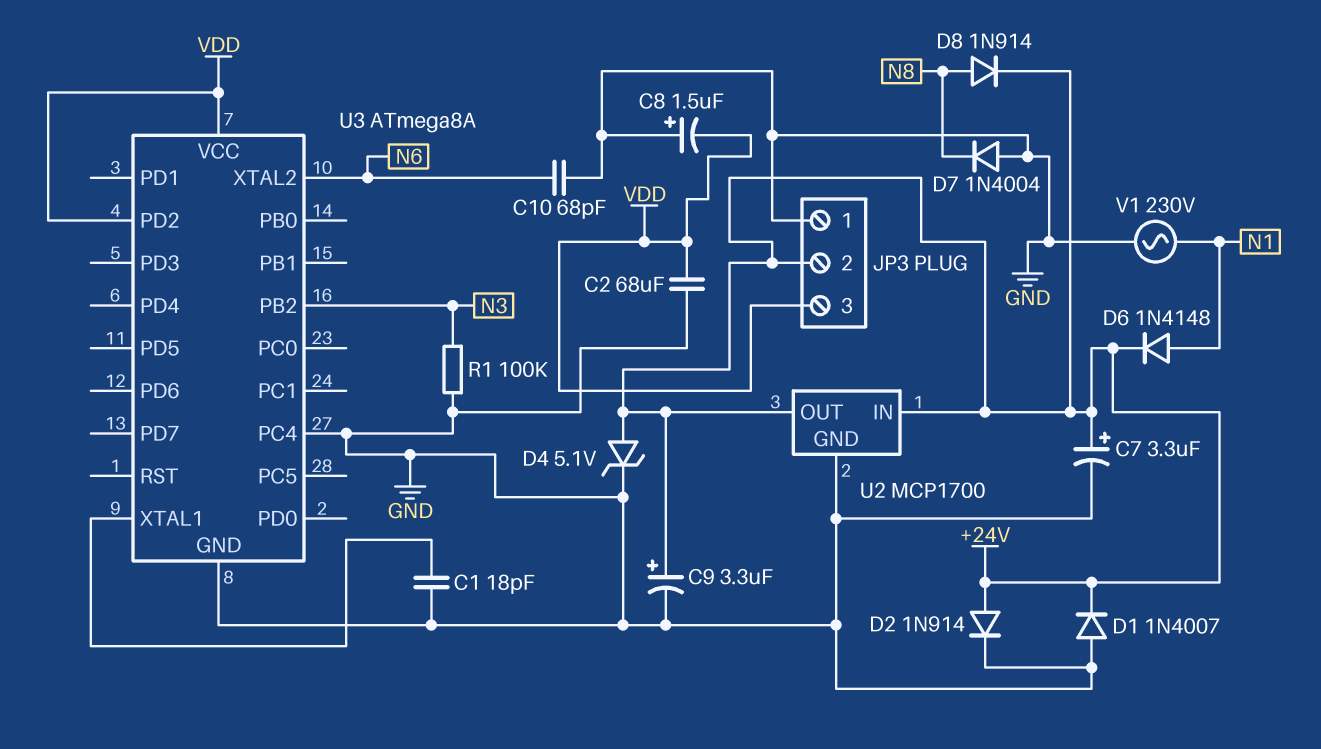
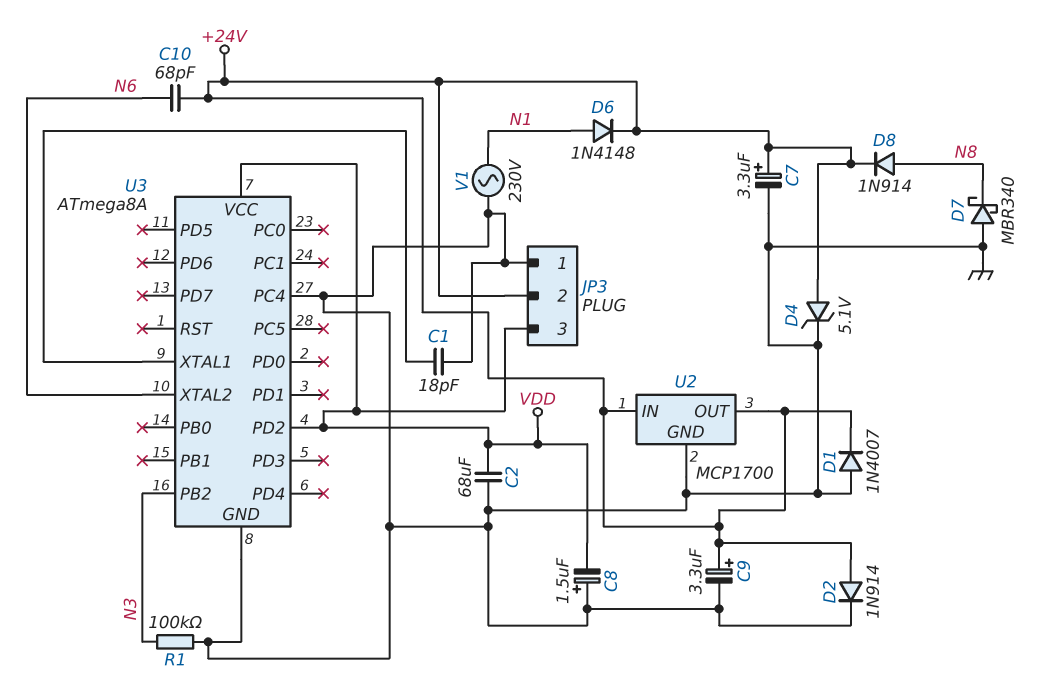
C10: 68pF (GND, N6) -> 68pF (+24V, N6)
D7: diode 1N4004 (A GND, K N8) -> schottky MBR340 (A GND, K N8)

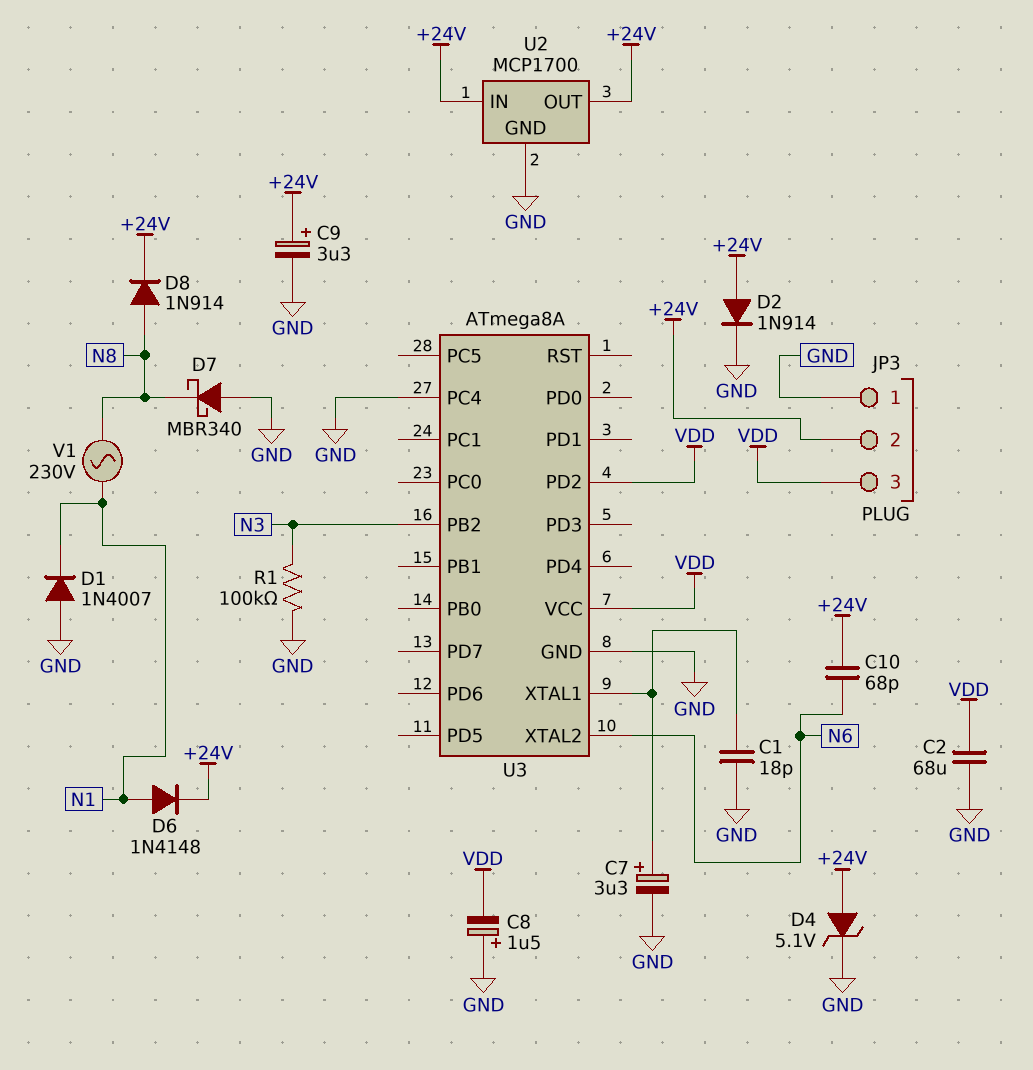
C7: 3.3uF (plus +24V, minus GND) -> 3.3uF (plus U3/XTAL1, minus GND)
D1: diode 1N4007 (A GND, K +24V) -> diode 1N4007 (A GND, K N1)
V1: AC 230V (GND, N1) -> AC 230V (N1, N8)

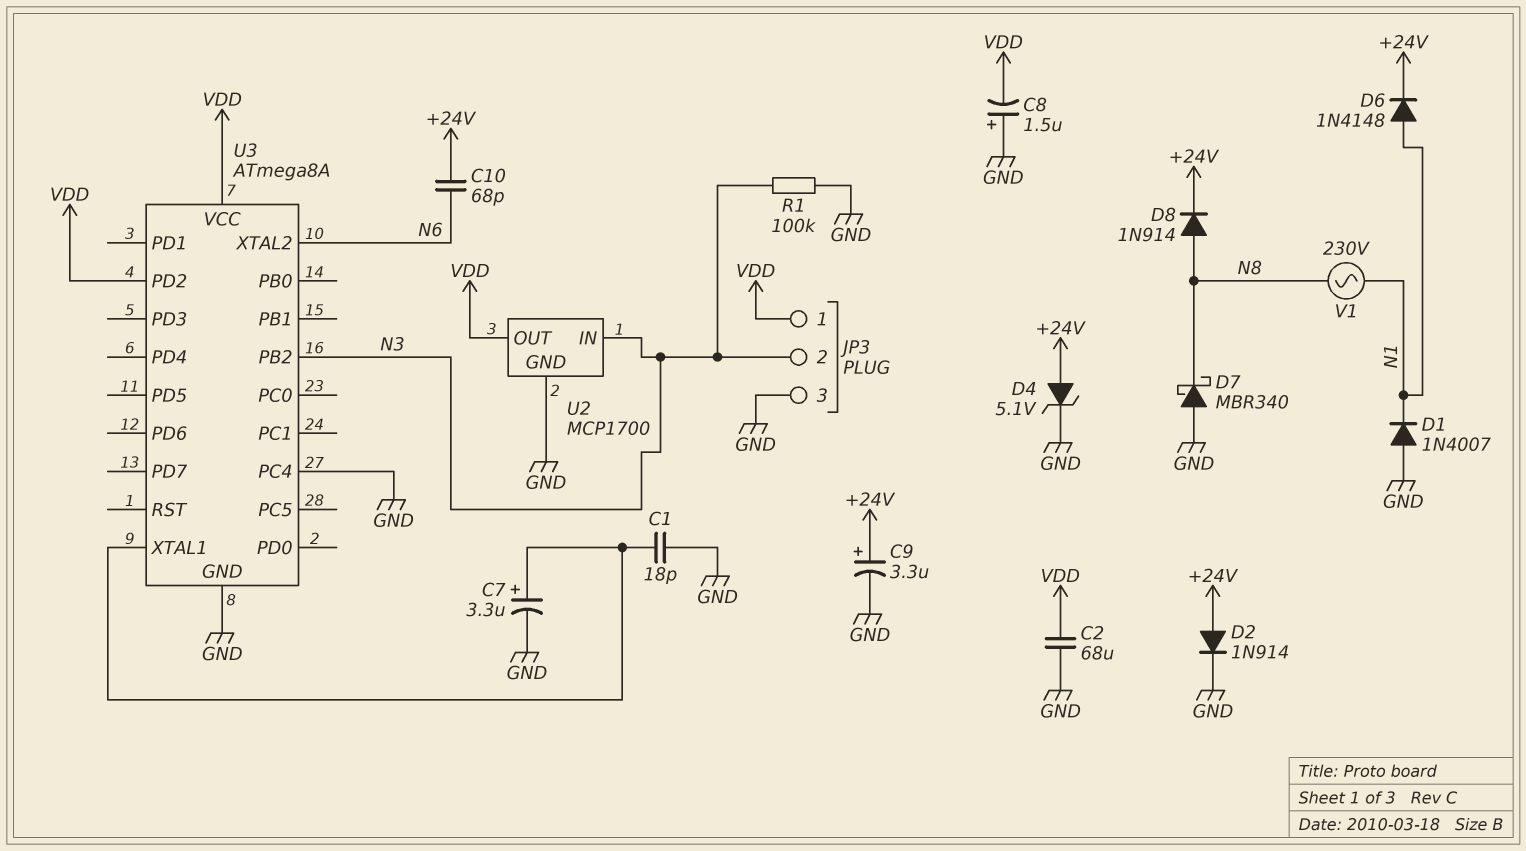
JP3 pin 1: GND -> VDD
JP3 pin 2: +24V -> N3
JP3 pin 3: VDD -> GND
U2 pin IN: +24V -> N3
U2 pin OUT: +24V -> VDD

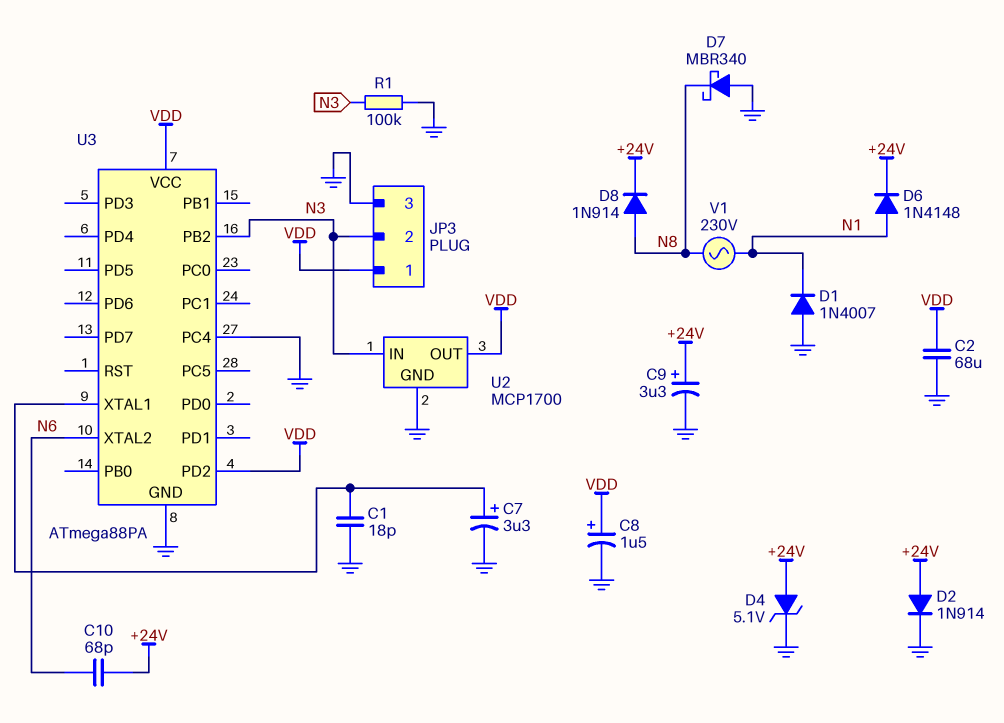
C8: 1.5uF (plus GND, minus VDD) -> 1.5uF (plus VDD, minus GND)
U3: ATmega8A -> ATmega88PA

